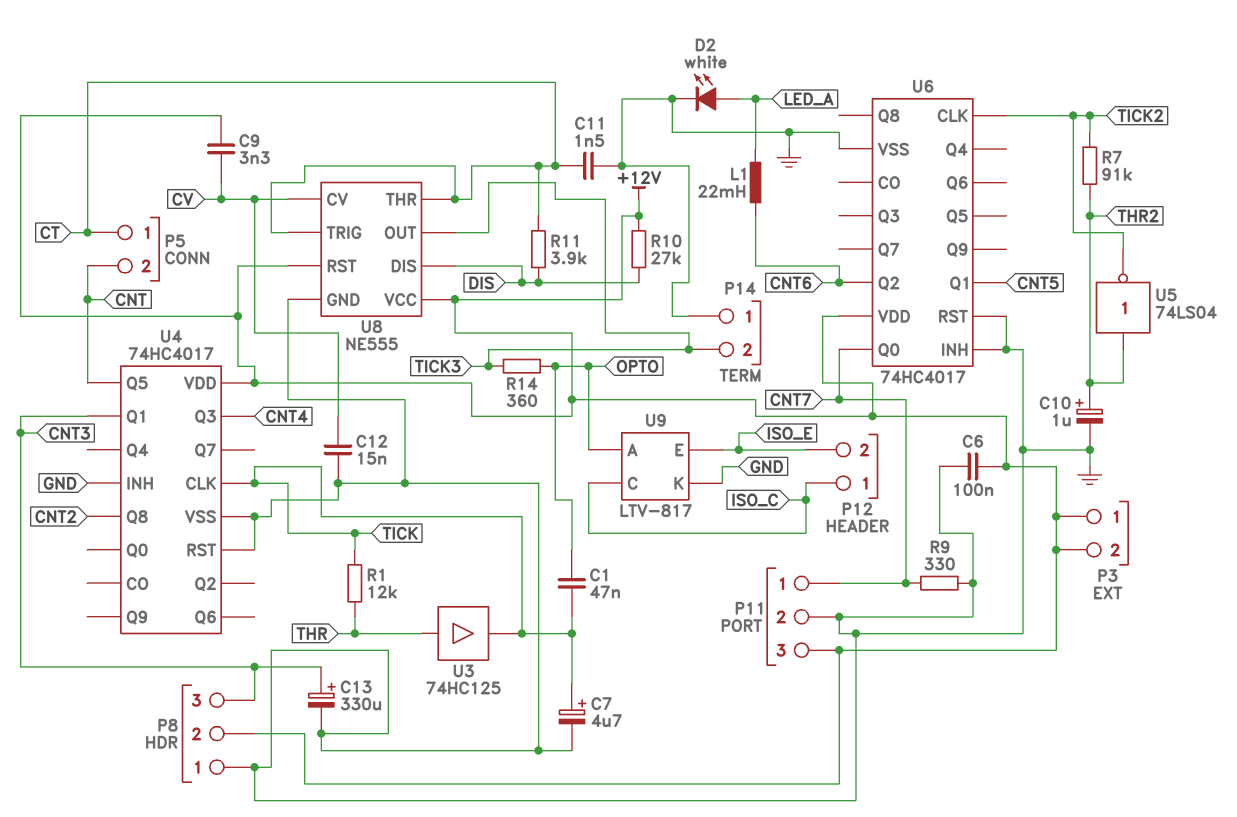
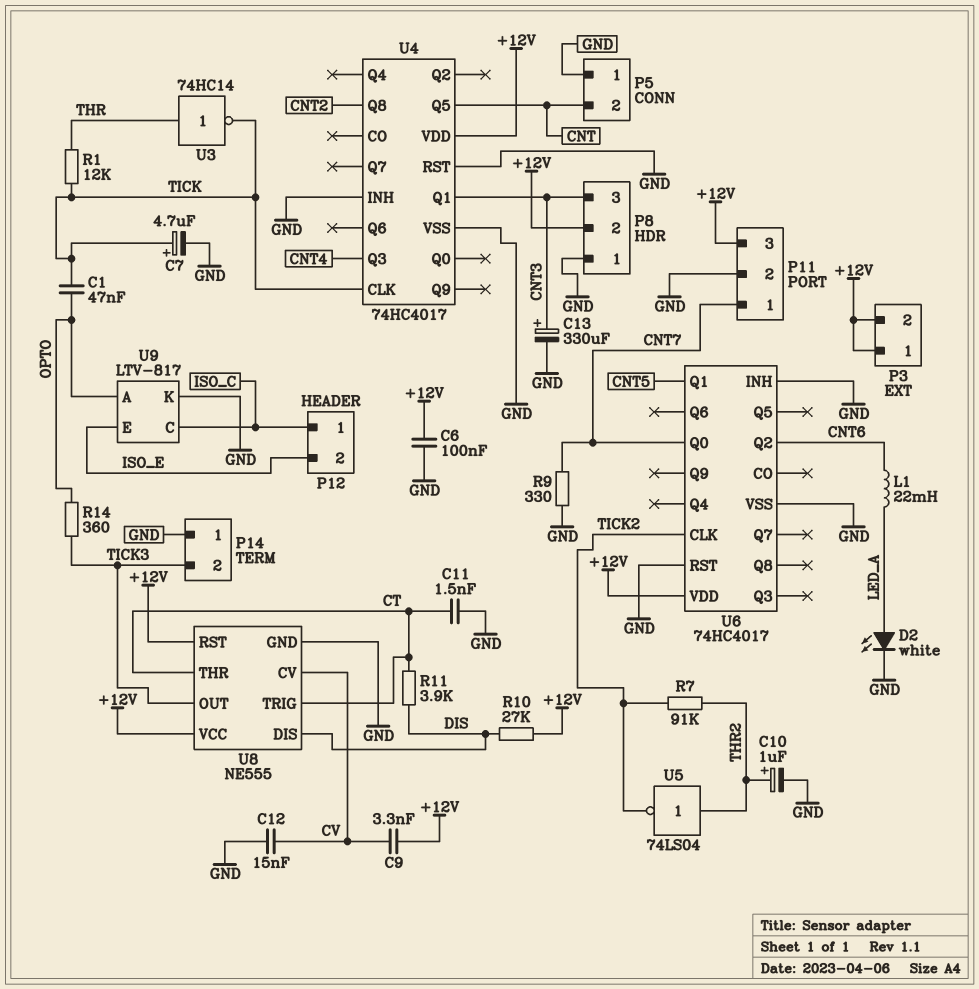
P5 pin 1: CT -> GND
U3: buffer 74HC125 (in THR, out TICK) -> NOT 74HC14 (in THR, out TICK)

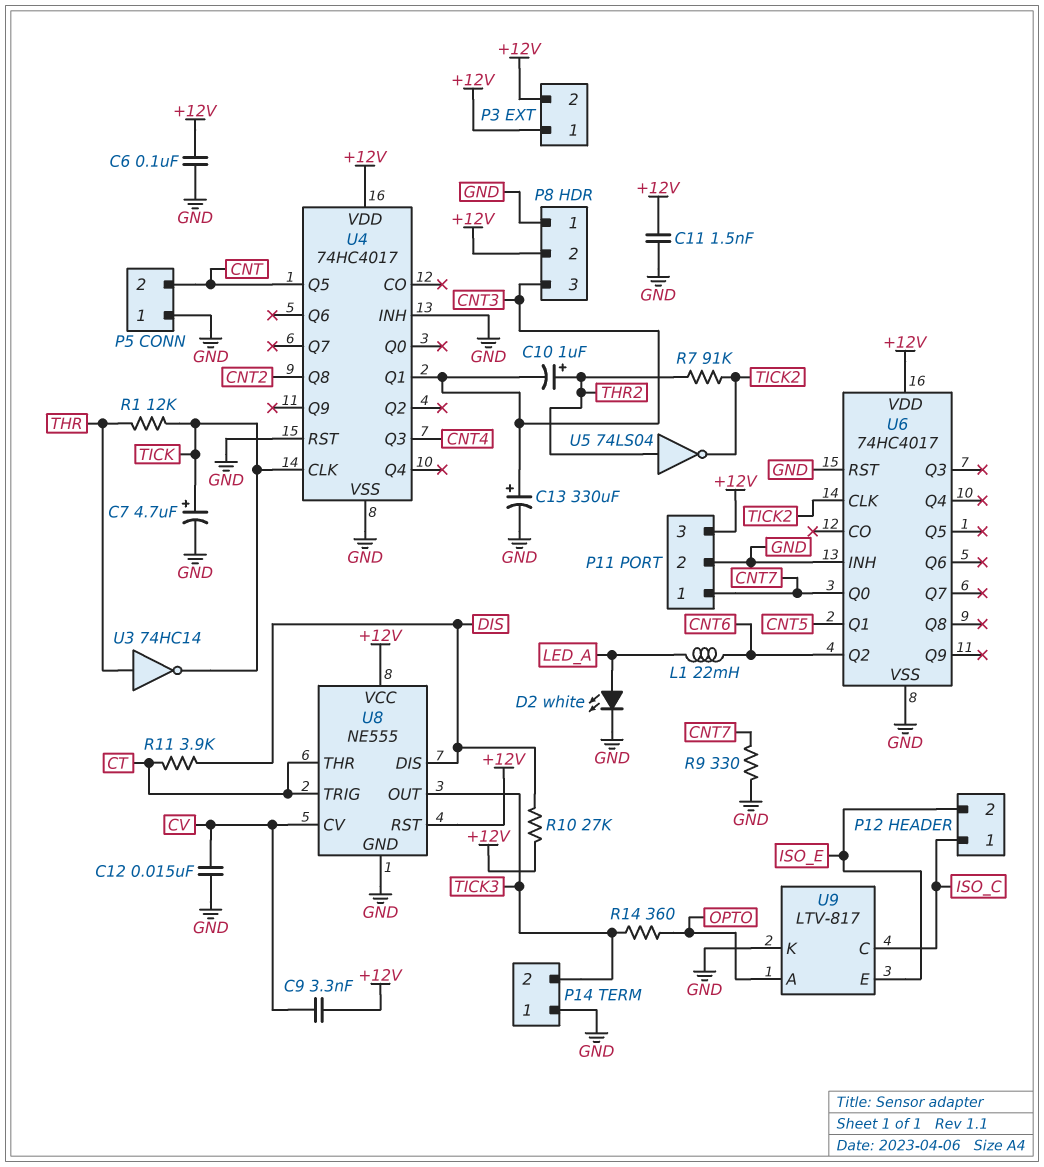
C1: 47nF (OPTO, TICK) -> none
C10: 1uF (plus THR2, minus GND) -> 1uF (plus THR2, minus CNT3)
C11: 1.5nF (CT, GND) -> 1.5nF (+12V, GND)

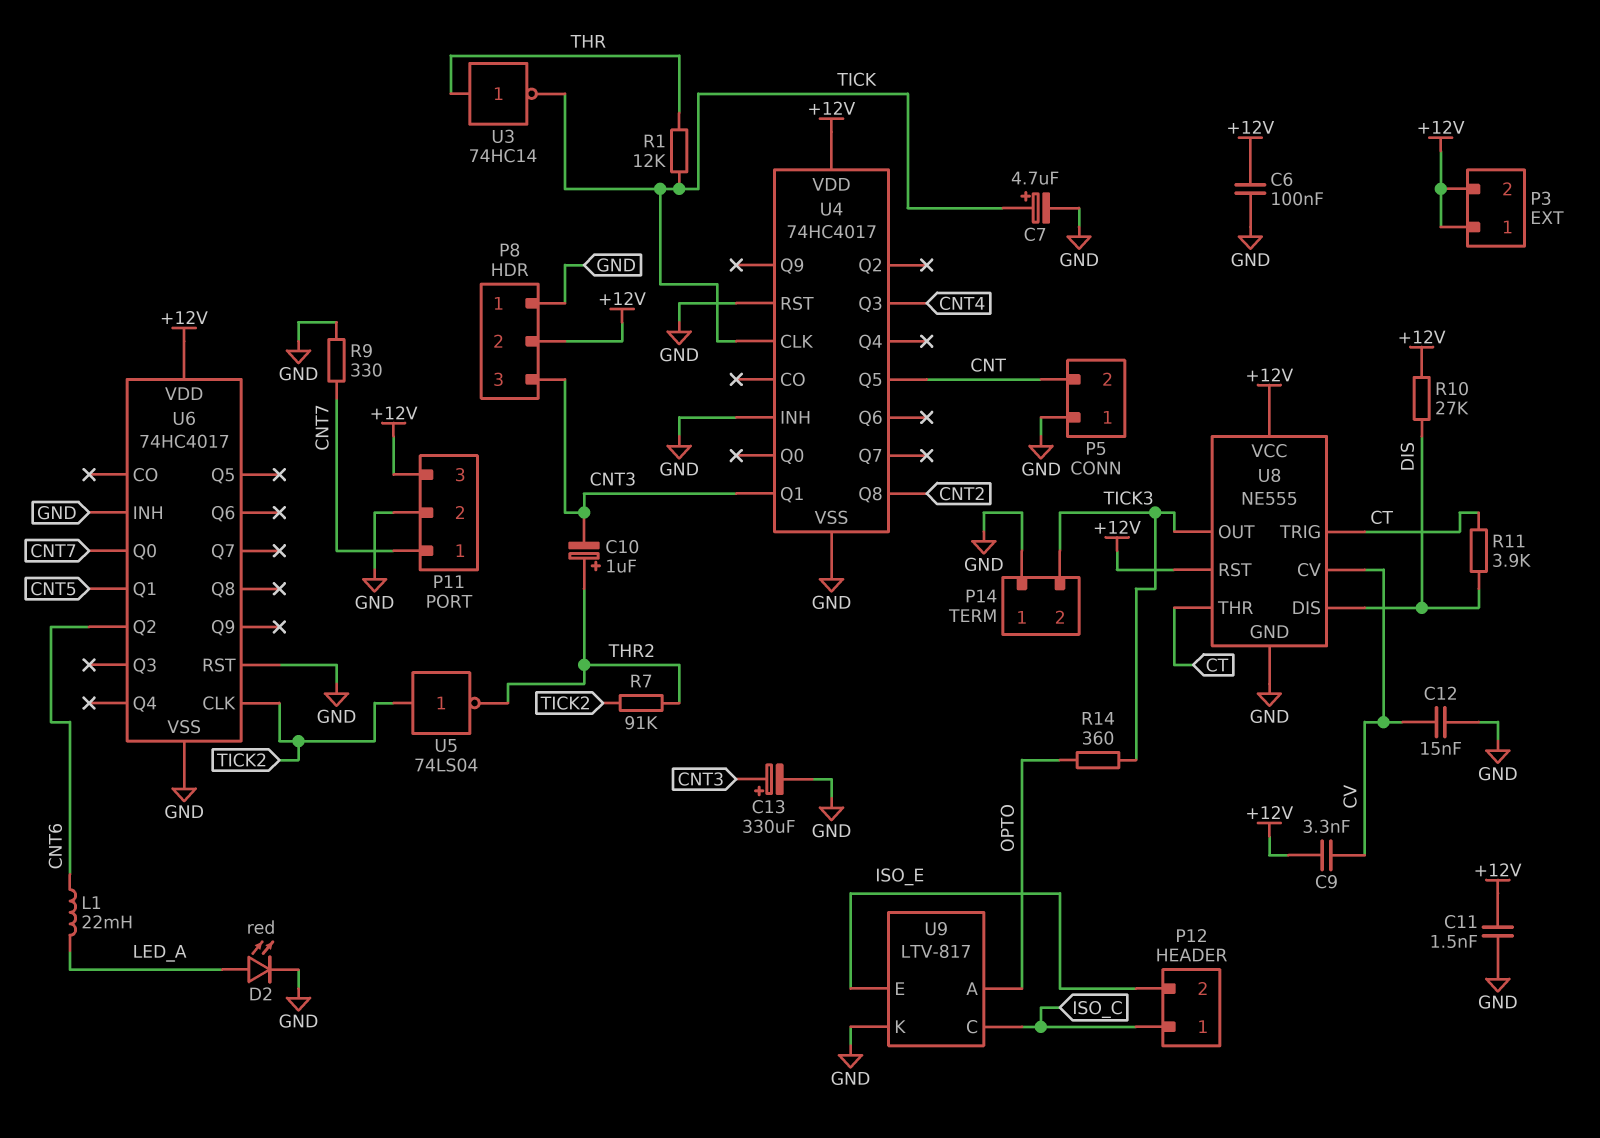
D2: LED white (A LED_A, K GND) -> LED red (A LED_A, K GND)
U5: NOT 74LS04 (in THR2, out TICK2) -> NOT 74LS04 (in TICK2, out THR2)

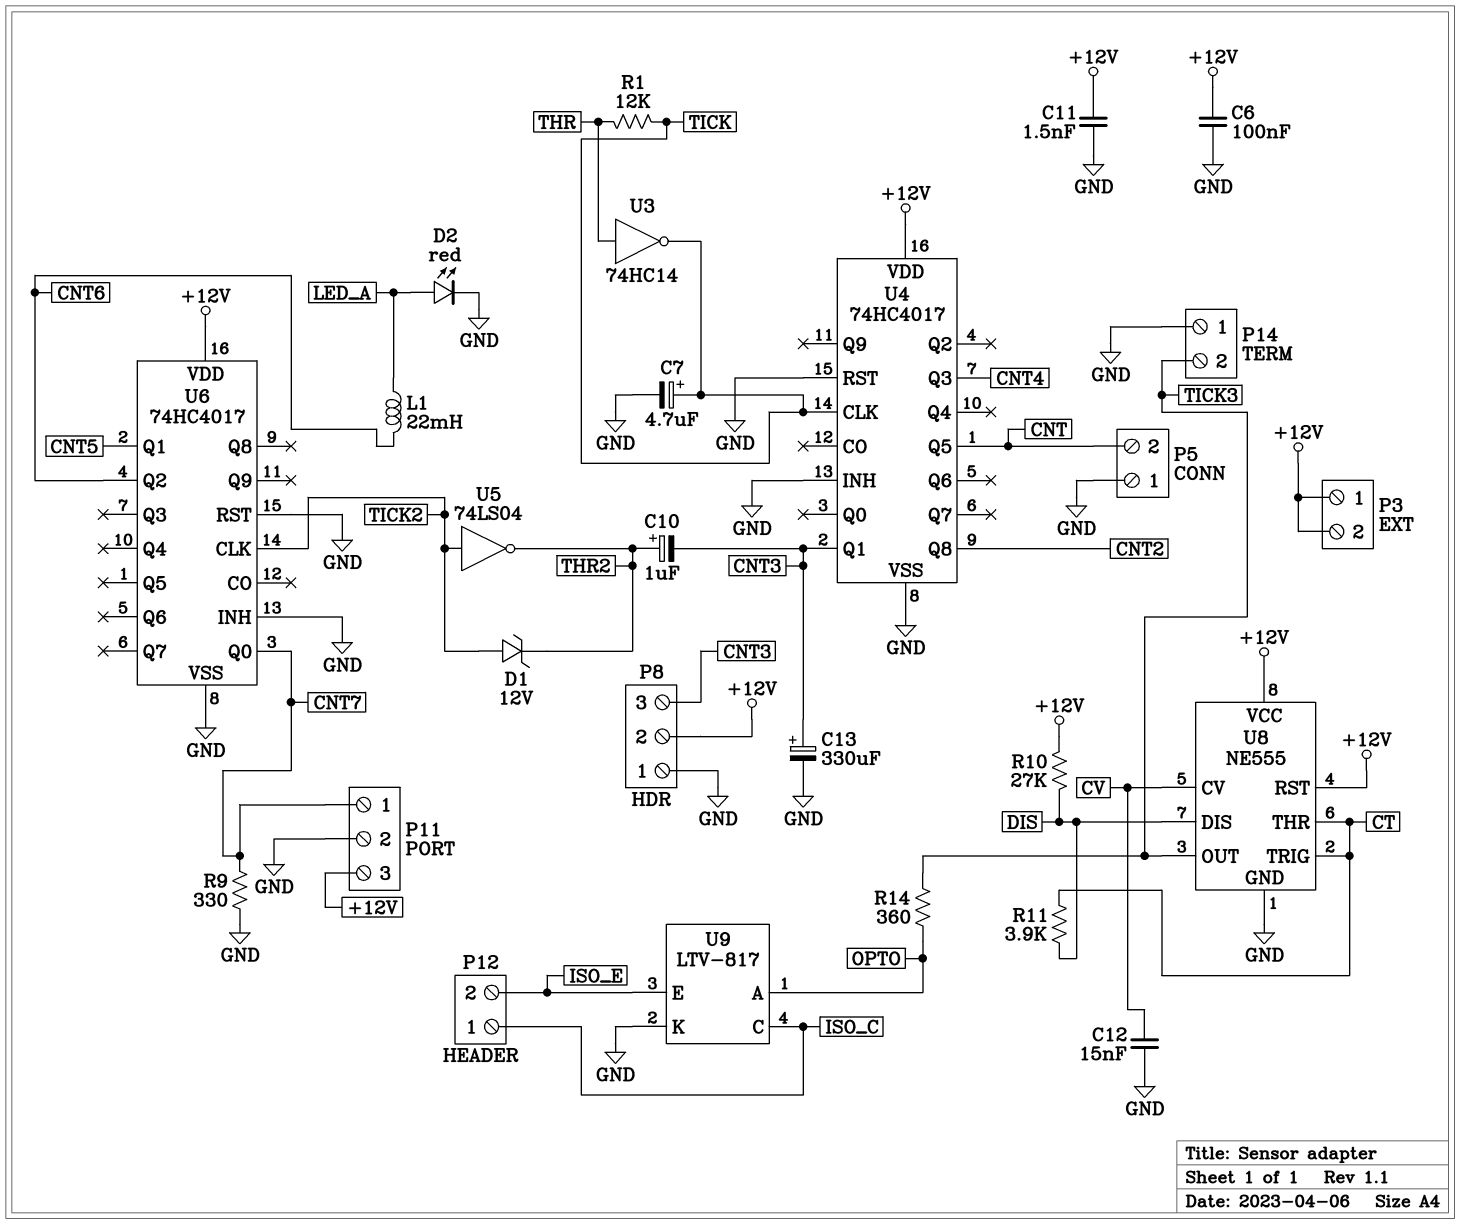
C9: 3.3nF (+12V, CV) -> none
D1: none -> zener 12V (A TICK2, K THR2)
R7: 91k (THR2, TICK2) -> none

